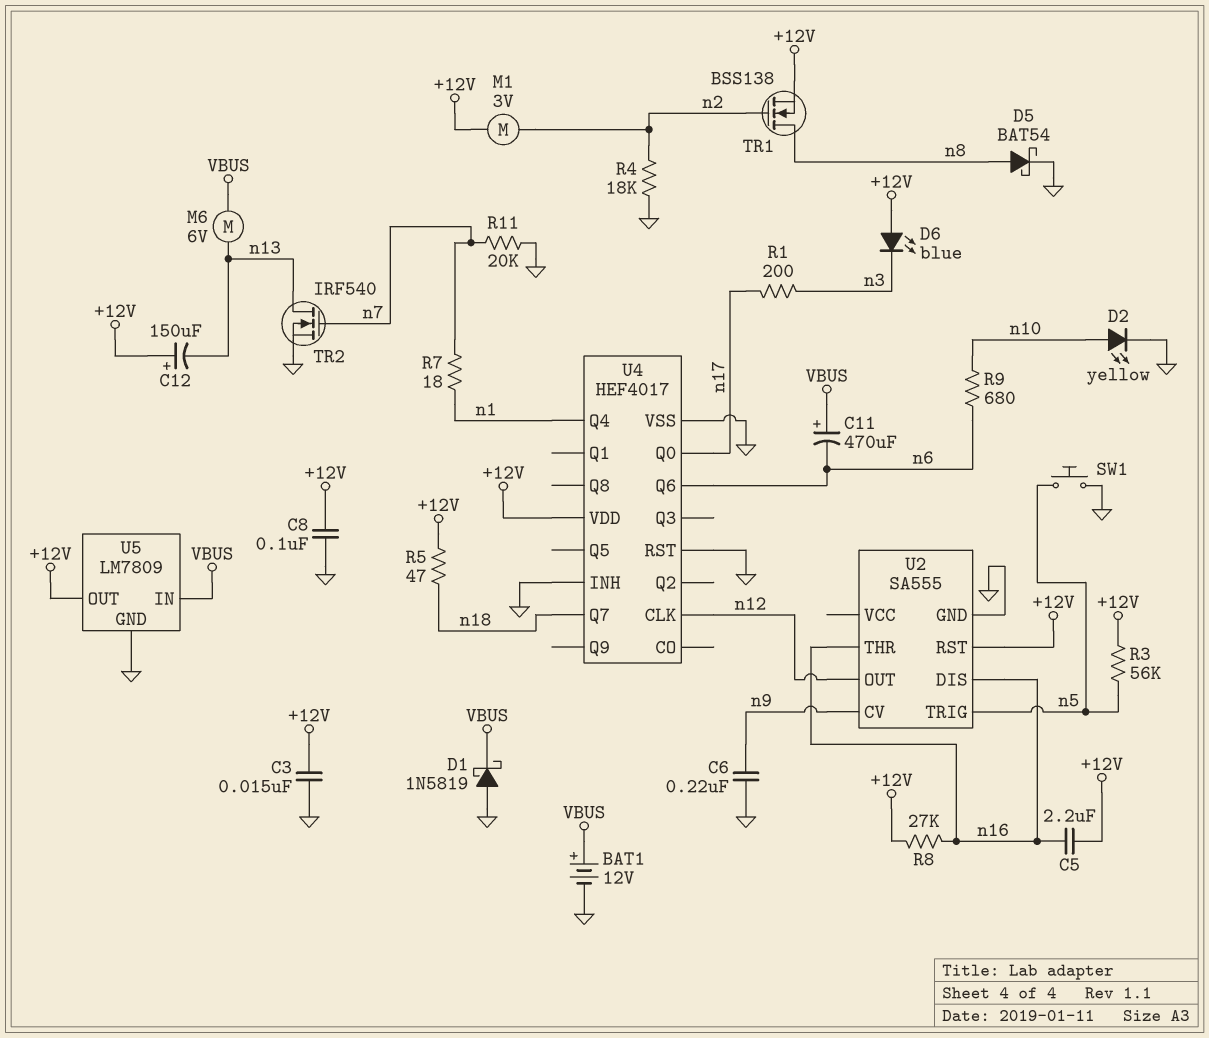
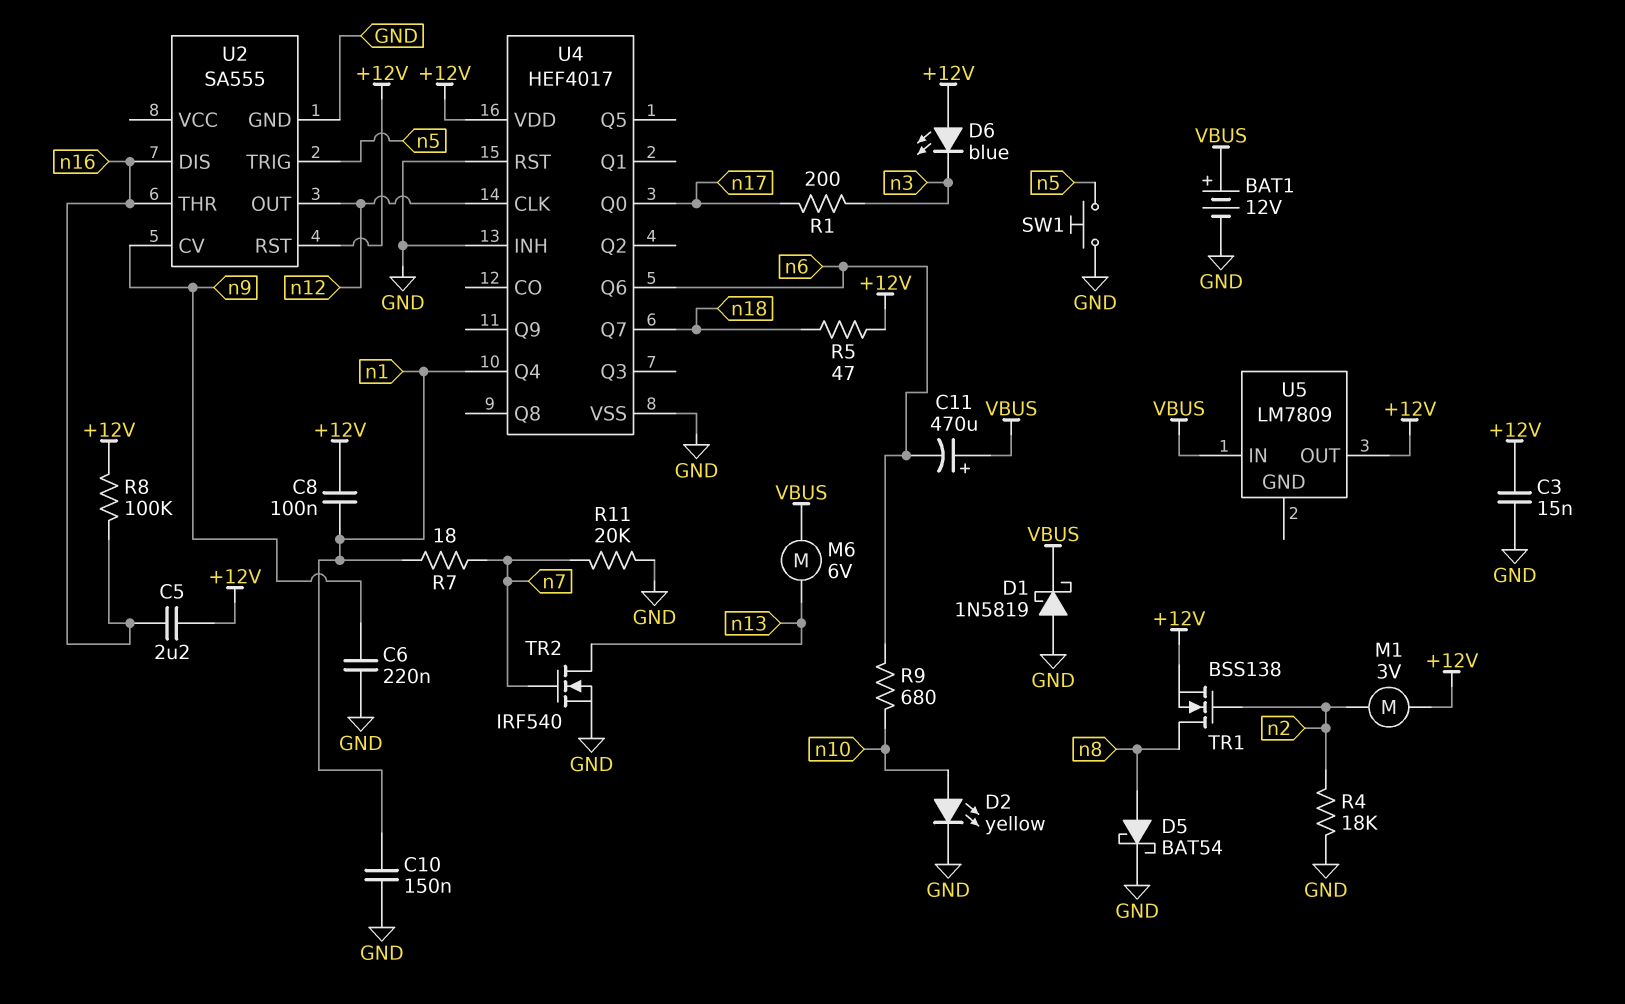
C8: 100nF (+12V, GND) -> 100nF (+12V, n1)
C10: none -> 150nF (GND, n1)
C12: 150uF (plus +12V, minus n13) -> none
R3: 56k (+12V, n5) -> none
R8: 27k (+12V, n16) -> 100k (+12V, n16)
U5 pin GND: GND -> none

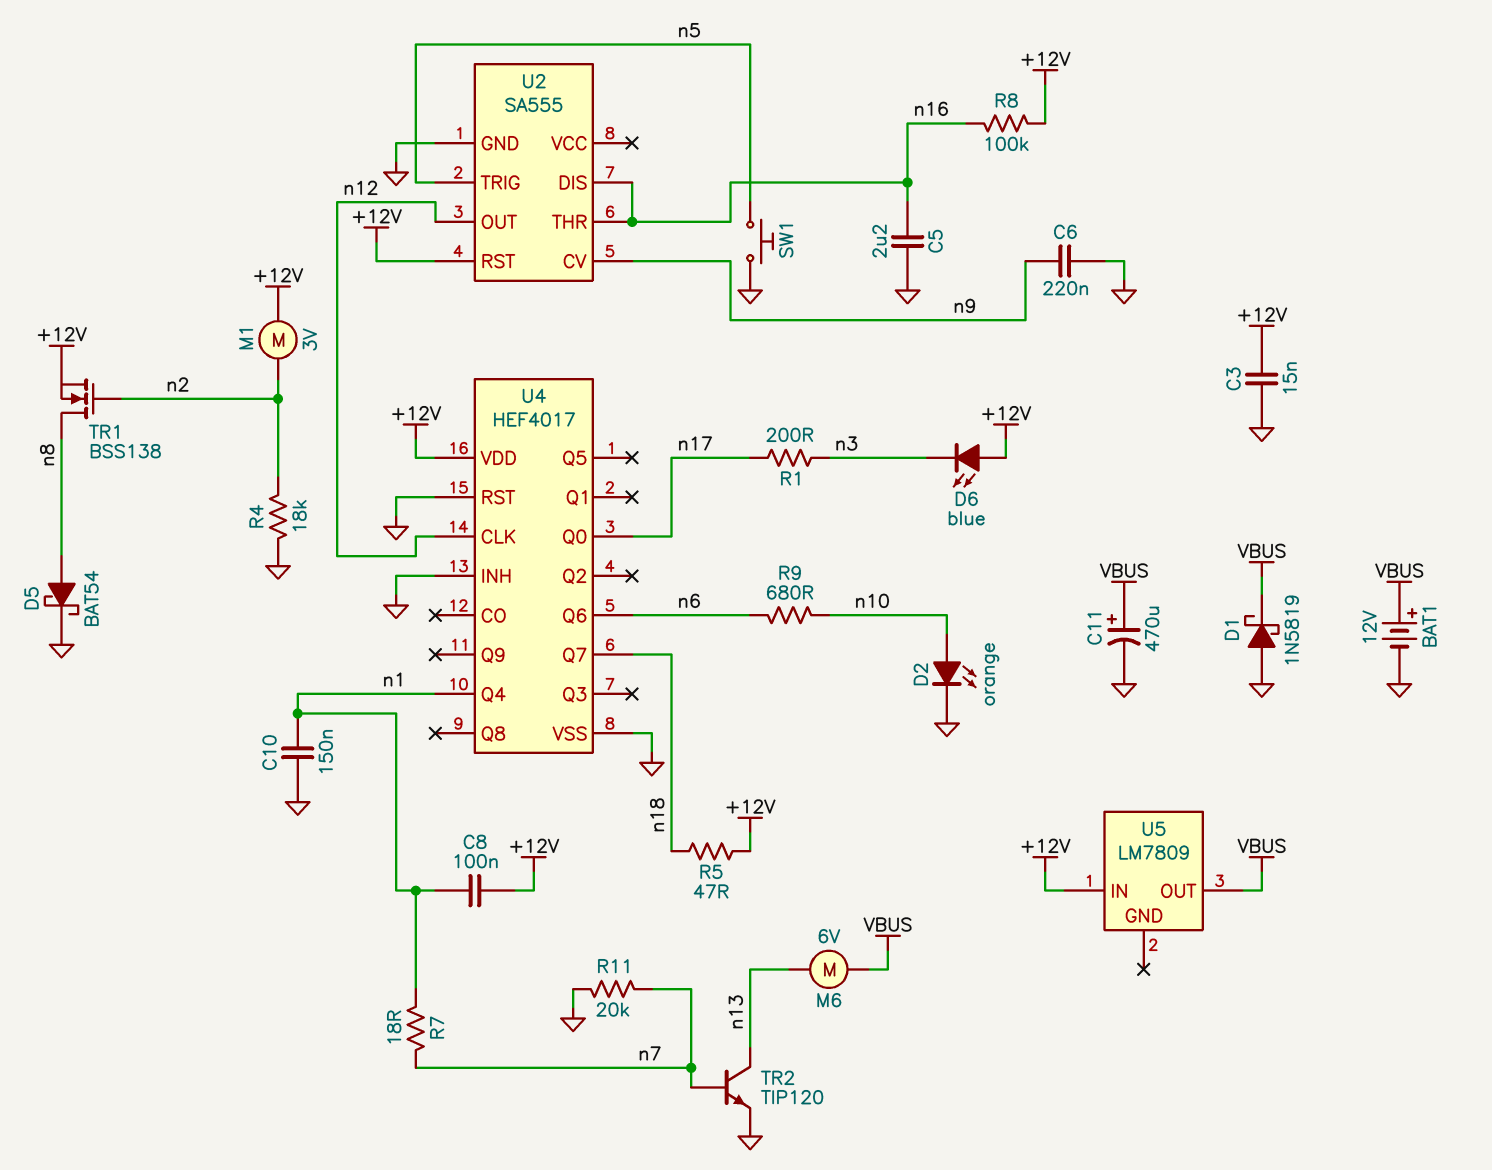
C5: 2.2uF (+12V, n16) -> 2.2uF (GND, n16)
C11: 470uF (plus VBUS, minus n6) -> 470uF (plus VBUS, minus GND)
D2: LED yellow (A n10, K GND) -> LED orange (A n10, K GND)
TR2: NMOS IRF540 (G n7, D n13, S GND) -> NPN TIP120 (B n7, C n13, E GND)
U5 pin IN: VBUS -> +12V
U5 pin OUT: +12V -> VBUS

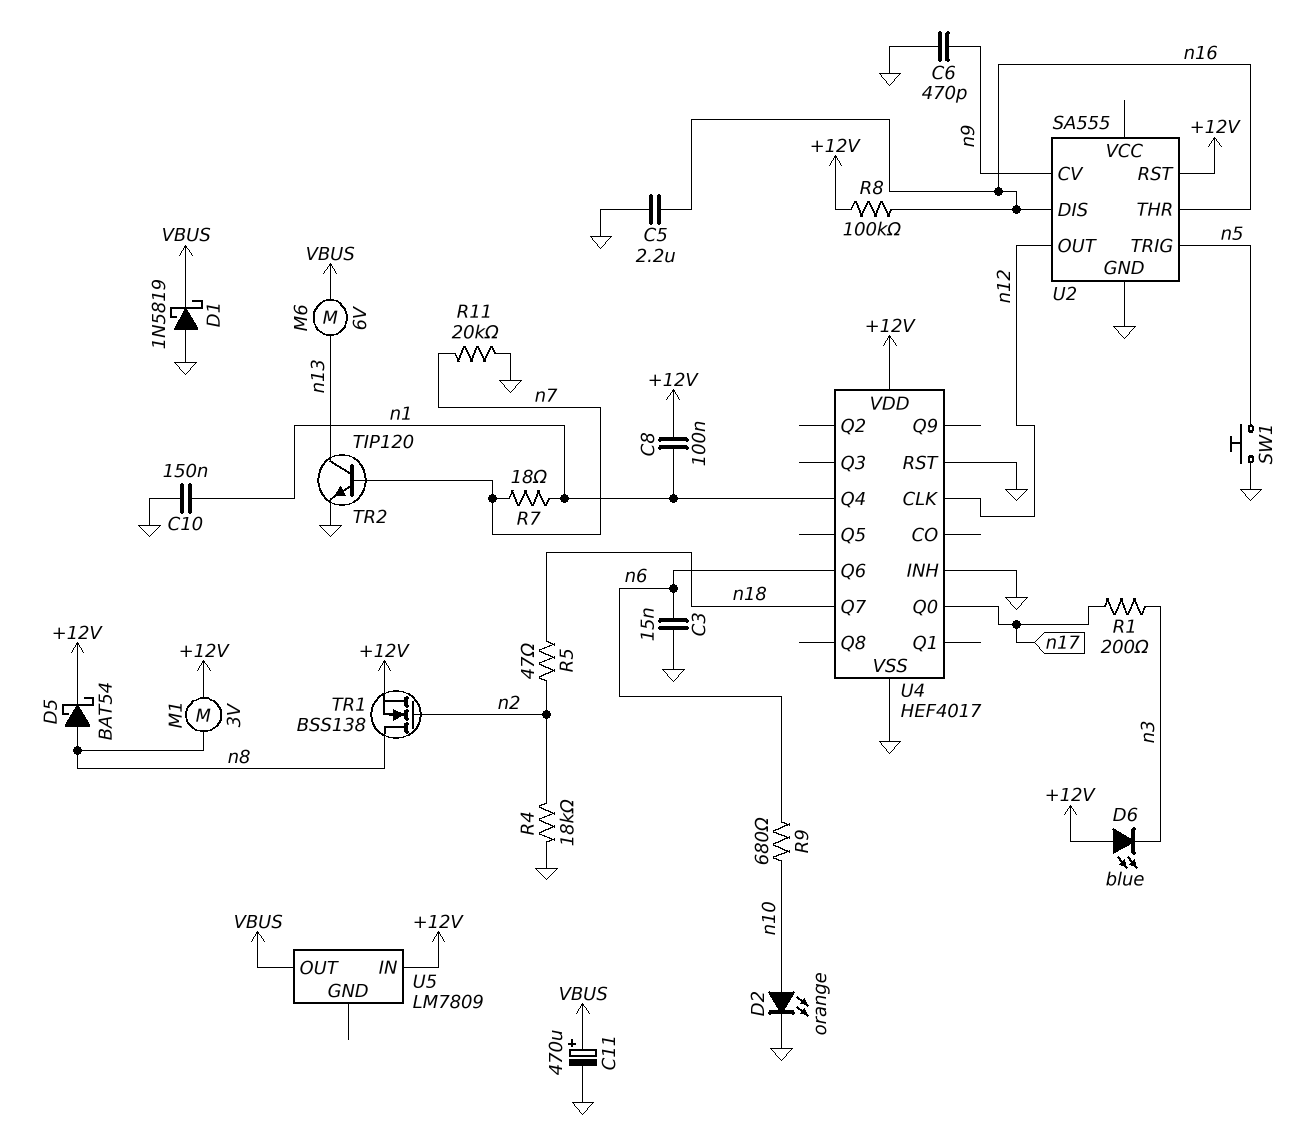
BAT1: 12V (plus VBUS, minus GND) -> none
C3: 15nF (+12V, GND) -> 15nF (GND, n6)
C6: 220nF (GND, n9) -> 470pF (GND, n9)
D5: schottky BAT54 (A n8, K GND) -> schottky BAT54 (A n8, K +12V)
M1: motor 3V (+12V, n2) -> motor 3V (+12V, n8)
R5: 47 (+12V, n18) -> 47 (n2, n18)

